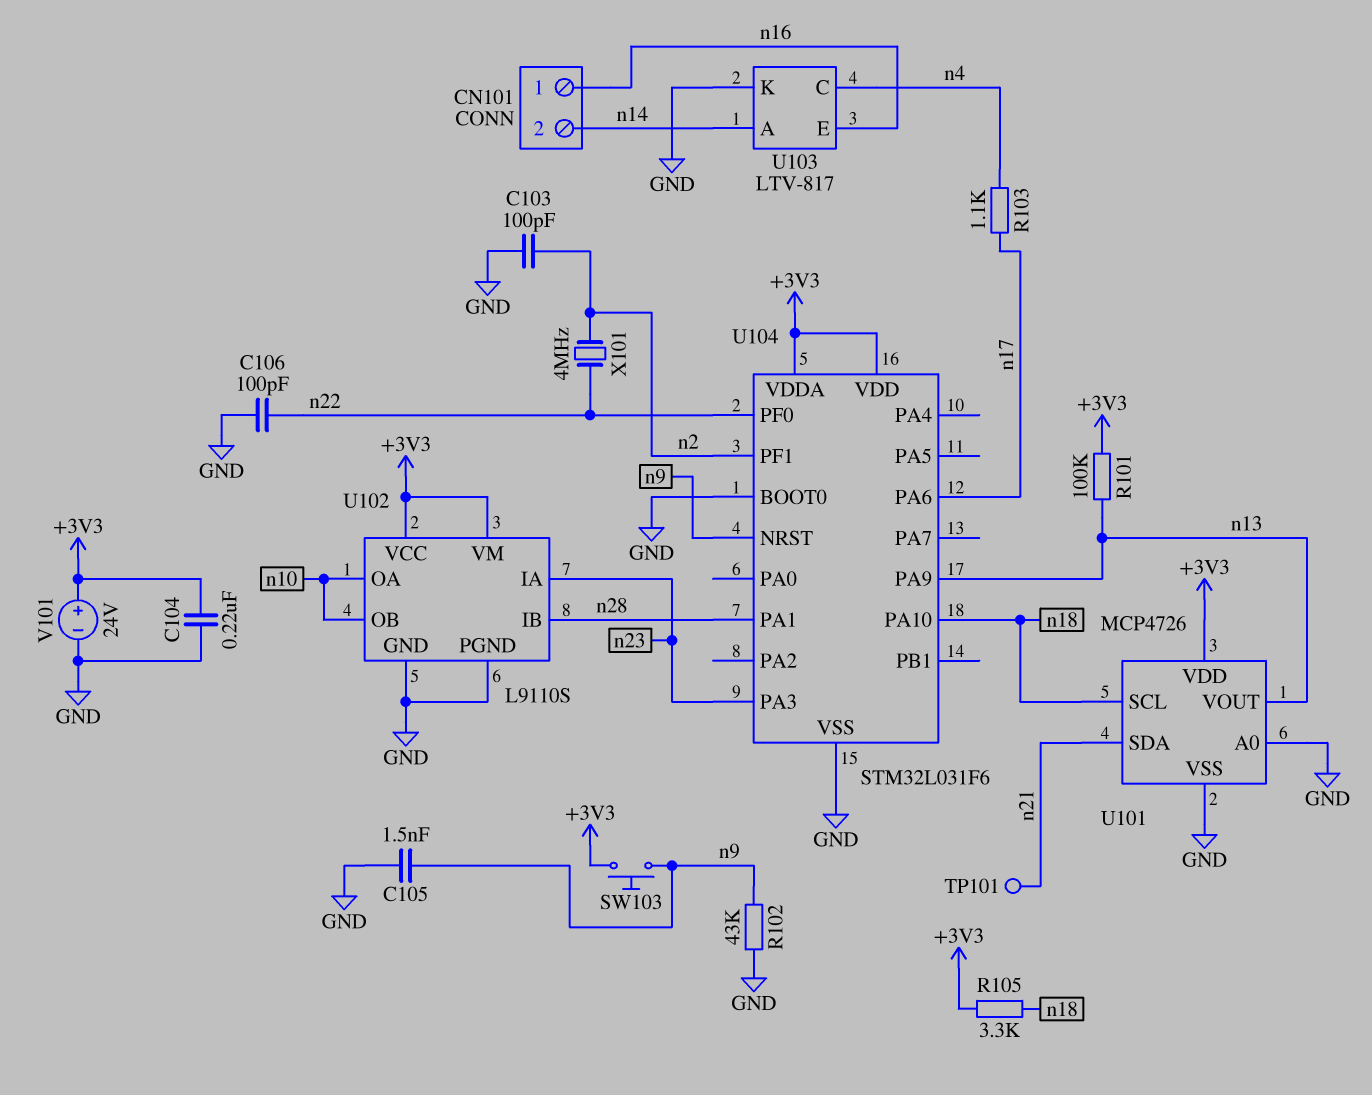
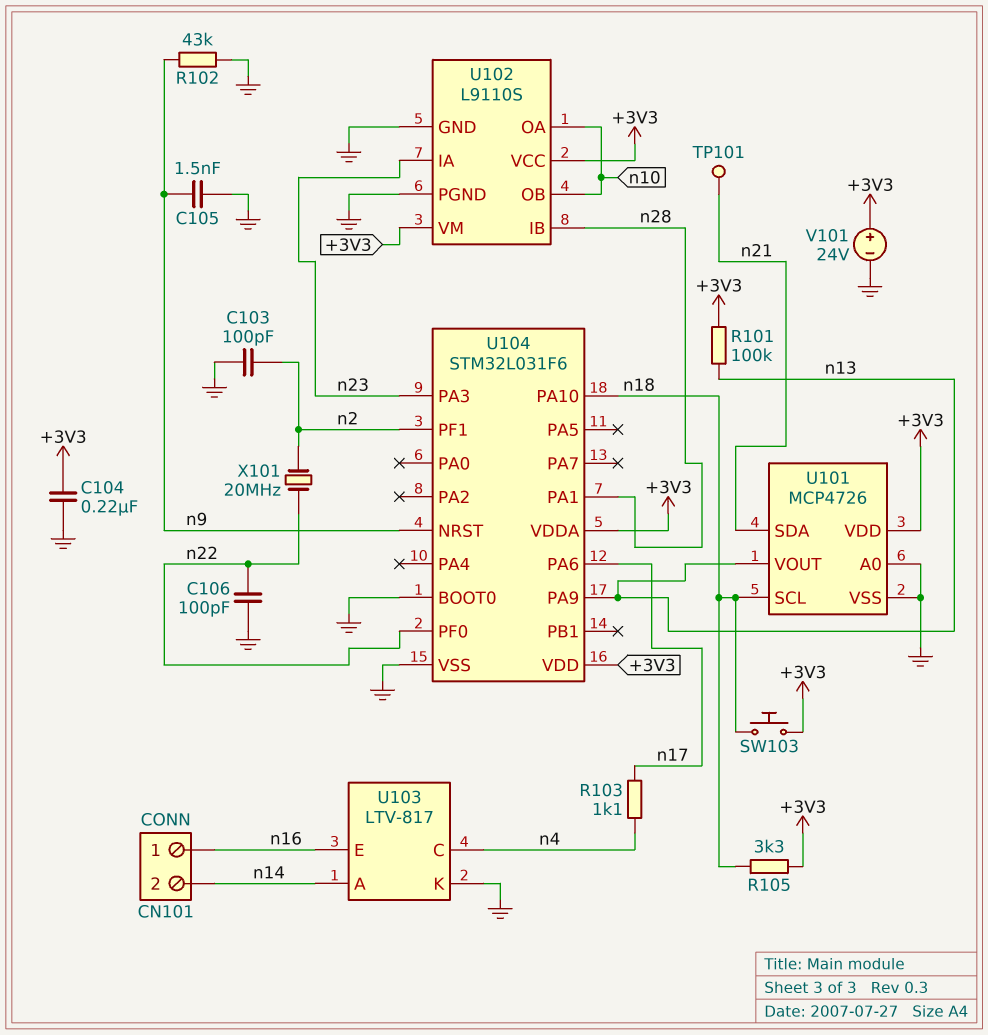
SW103: button (+3V3, n9) -> button (+3V3, n18)
X101: 4MHz (n2, n22) -> 20MHz (n2, n22)

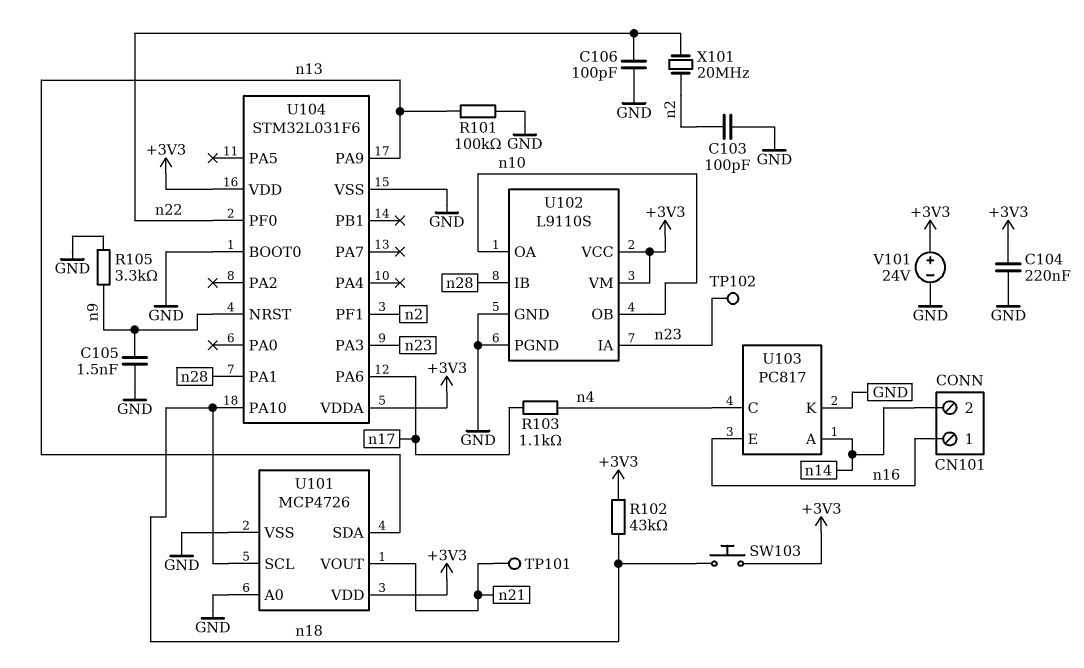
R101: 100k (+3V3, n13) -> 100k (GND, n13)
R102: 43k (GND, n9) -> 43k (+3V3, n18)
R105: 3.3k (+3V3, n18) -> 3.3k (GND, n9)
TP102: none -> test point (n23)
U101 pin SDA: n21 -> n13
U101 pin VOUT: n13 -> n21
U103: LTV-817 -> PC817

